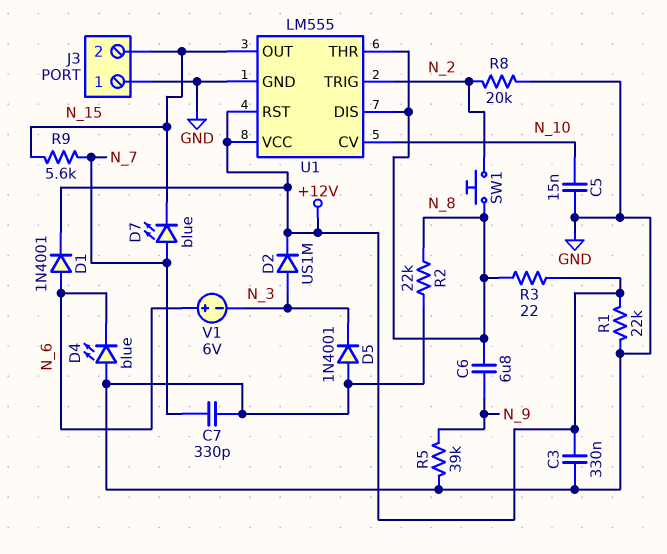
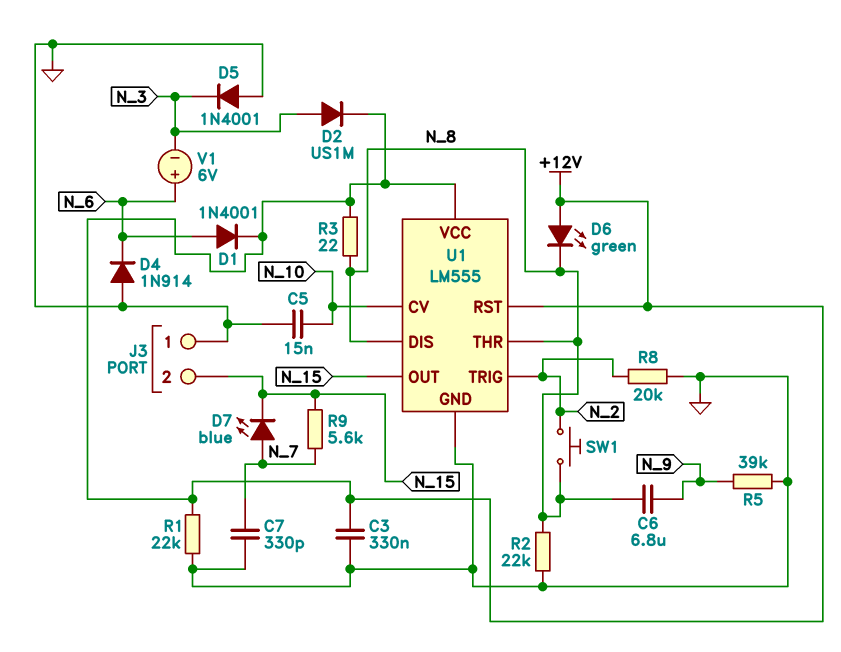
D4: LED blue (A GND, K N_6) -> diode 1N914 (A GND, K N_6)
D6: none -> LED green (A +12V, K N_8)

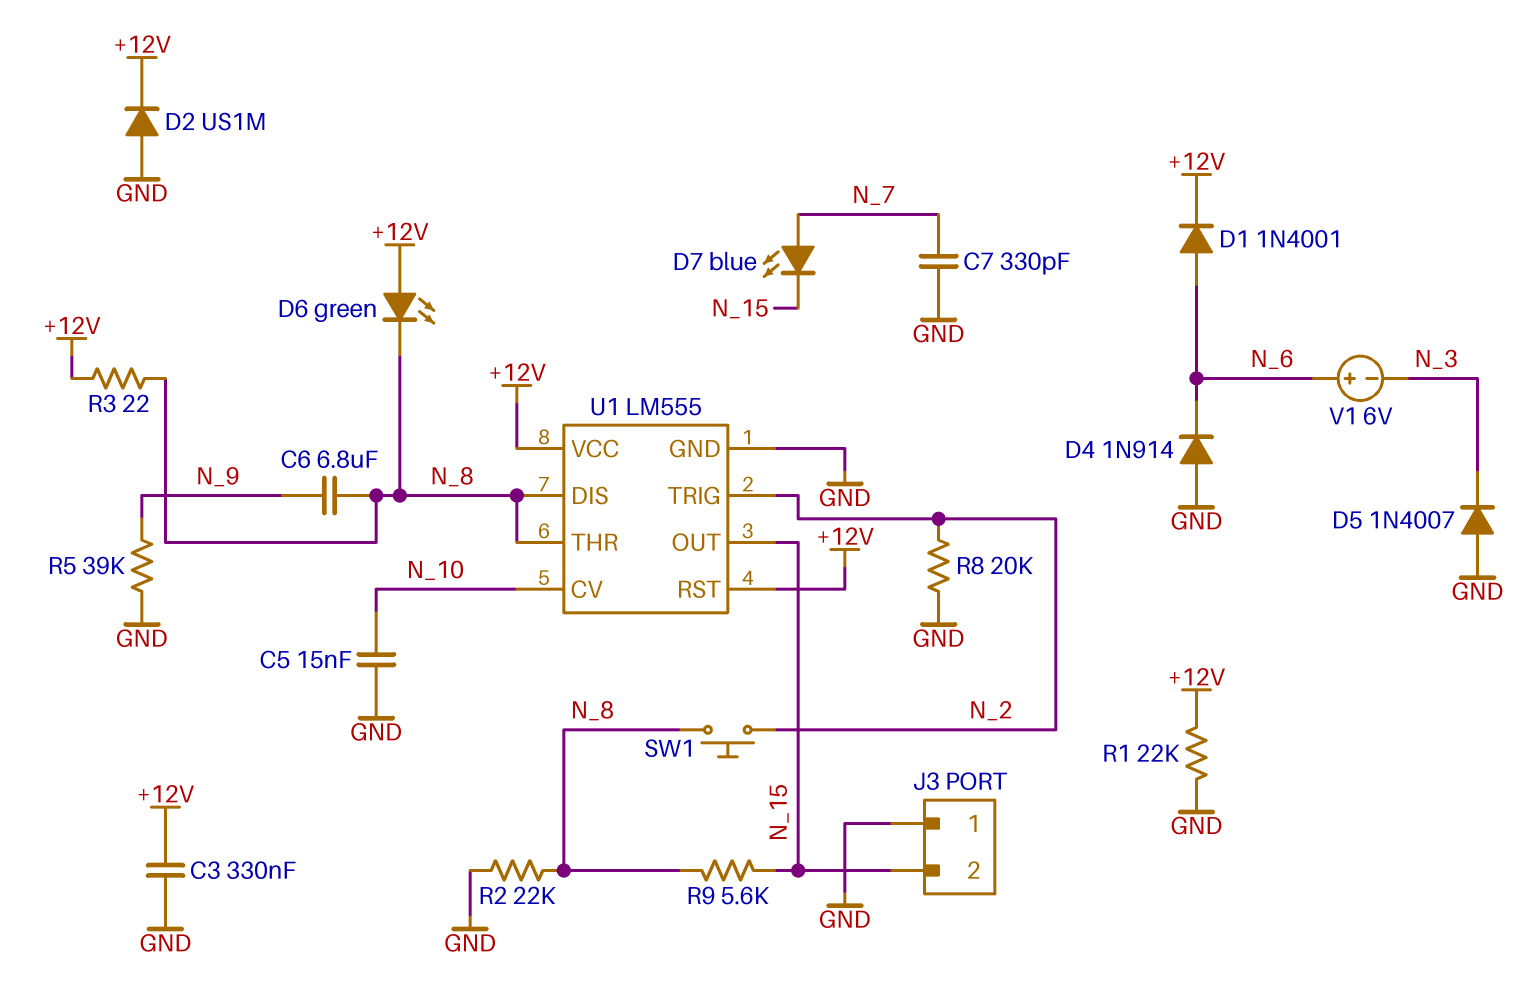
D2: diode US1M (A N_3, K +12V) -> diode US1M (A GND, K +12V)
D5: diode 1N4001 (A GND, K N_3) -> diode 1N4007 (A GND, K N_3)
R9: 5.6k (N_7, N_15) -> 5.6k (N_8, N_15)

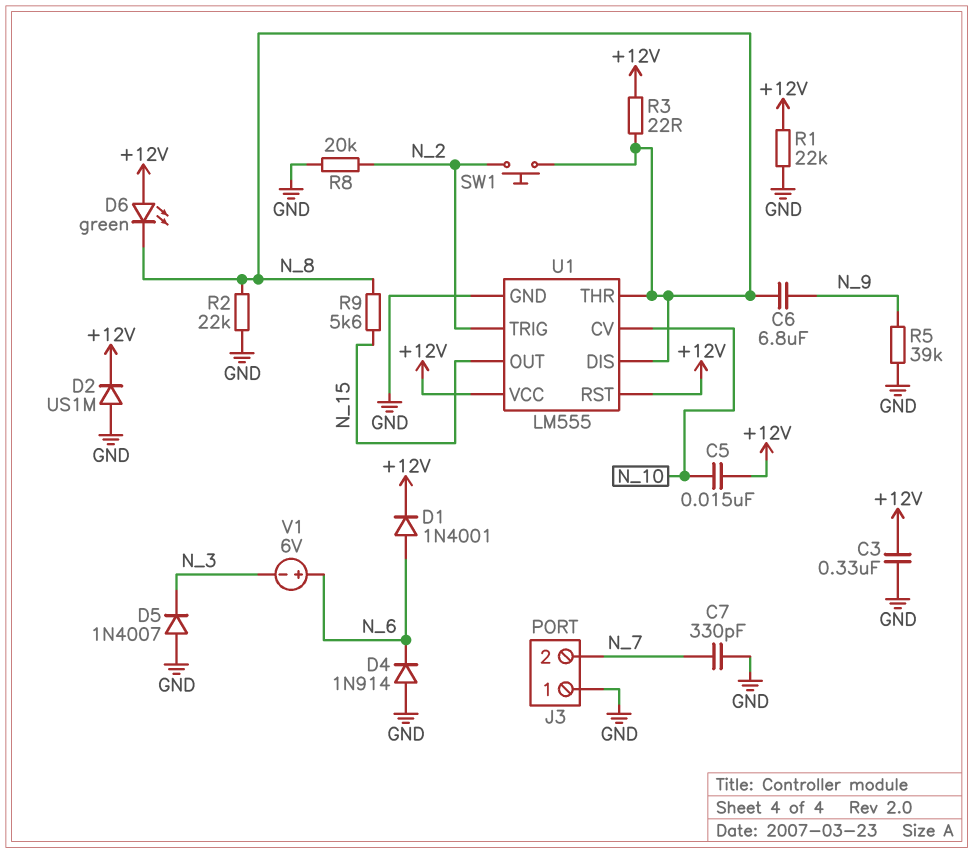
C5: 15nF (GND, N_10) -> 15nF (+12V, N_10)
D7: LED blue (A N_7, K N_15) -> none
J3 pin 2: N_15 -> N_7

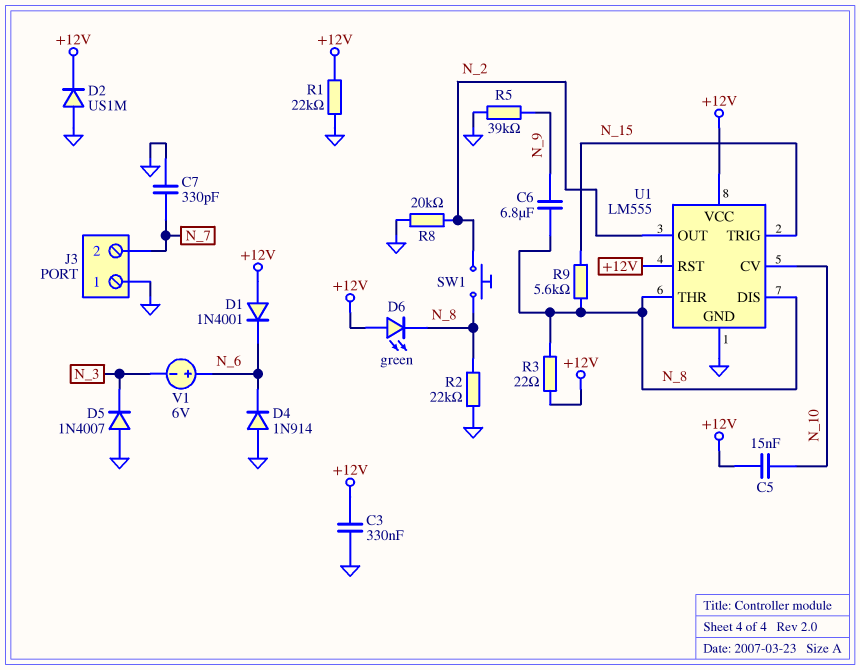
D1: diode 1N4001 (A N_6, K +12V) -> diode 1N4001 (A +12V, K N_6)
U1 pin OUT: N_15 -> N_2
U1 pin TRIG: N_2 -> N_15

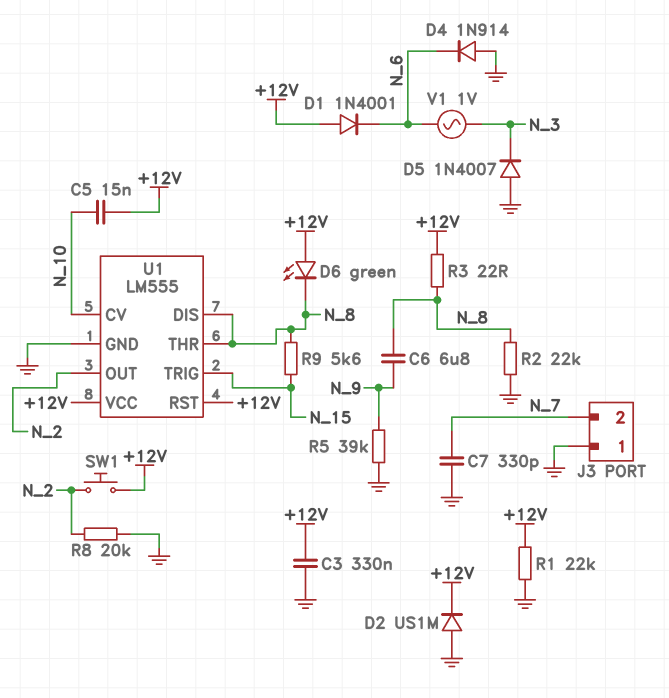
SW1: button (N_2, N_8) -> button (+12V, N_2)
V1: 6V (plus N_6, minus N_3) -> AC 1V (N_3, N_6)

